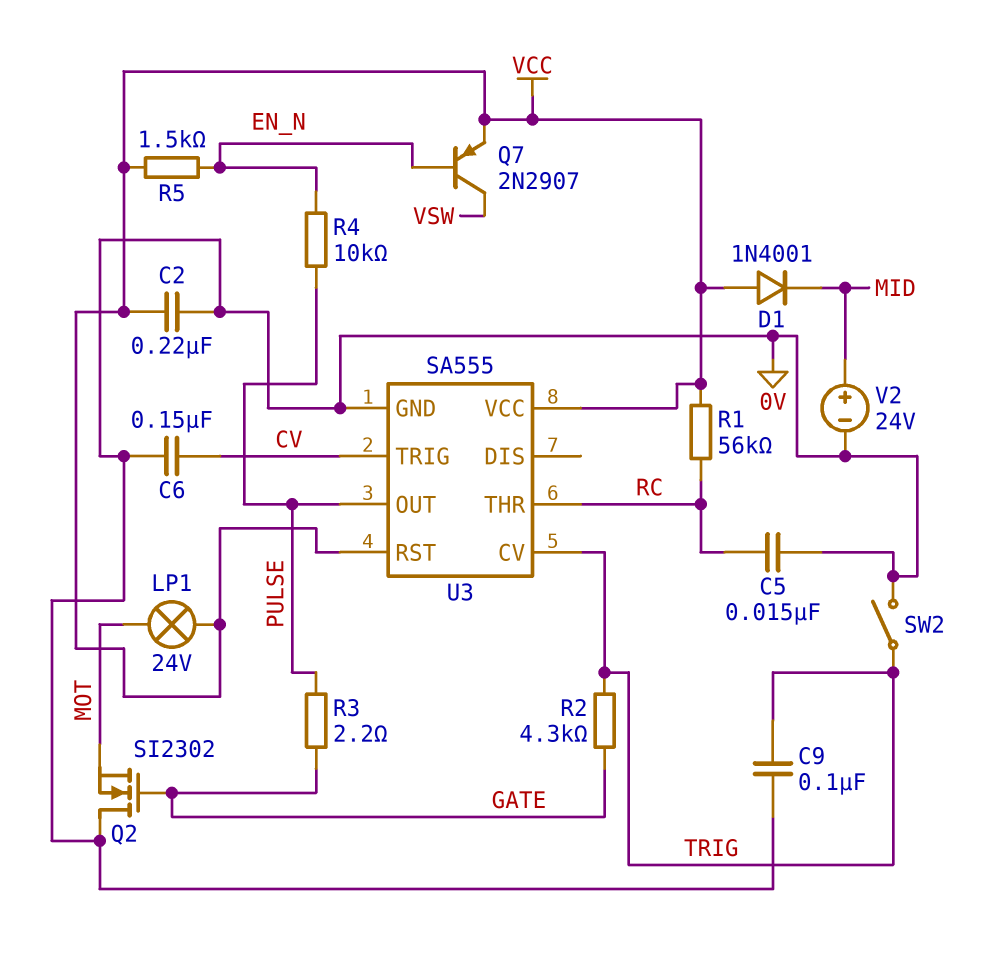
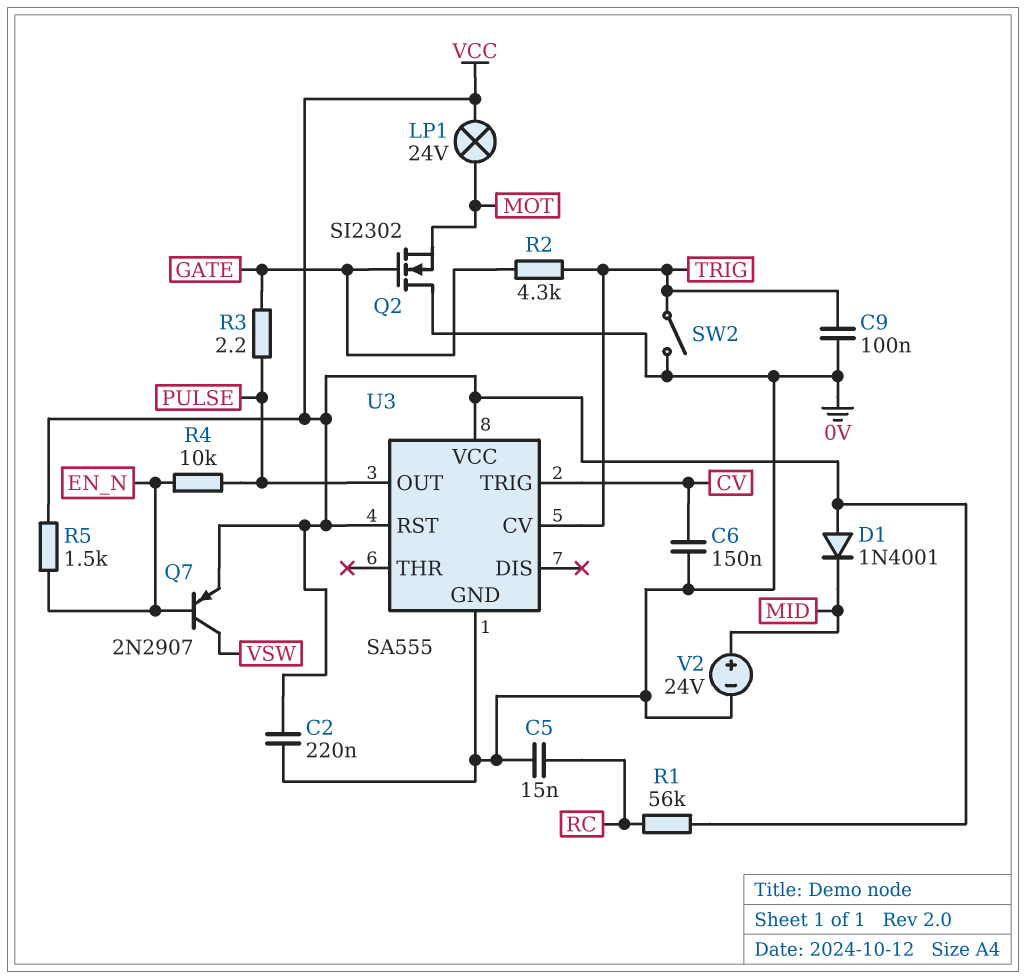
U3 pin THR: RC -> none

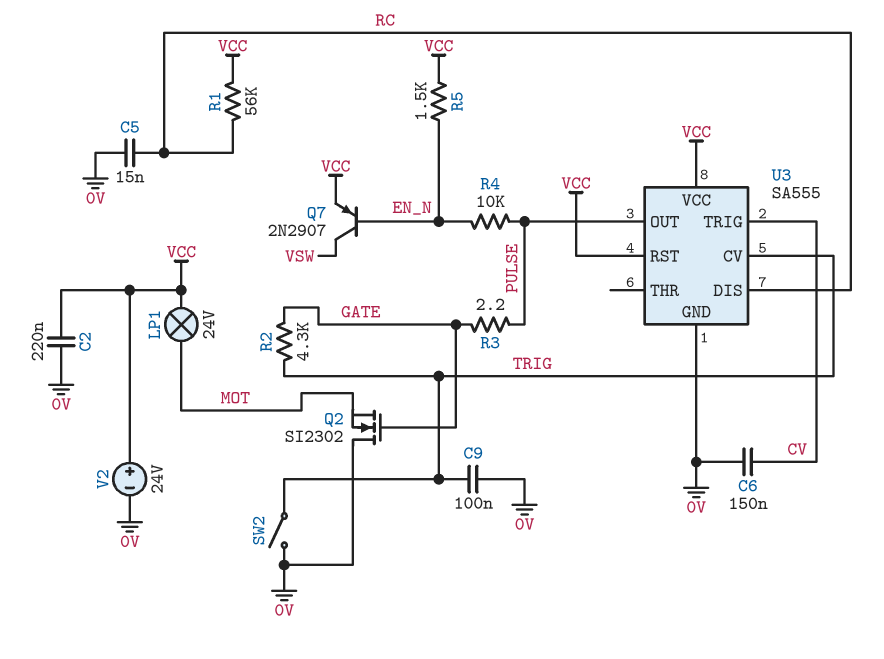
D1: diode 1N4001 (A VCC, K MID) -> none
U3 pin DIS: none -> RC
V2: 24V (plus MID, minus 0V) -> 24V (plus VCC, minus 0V)

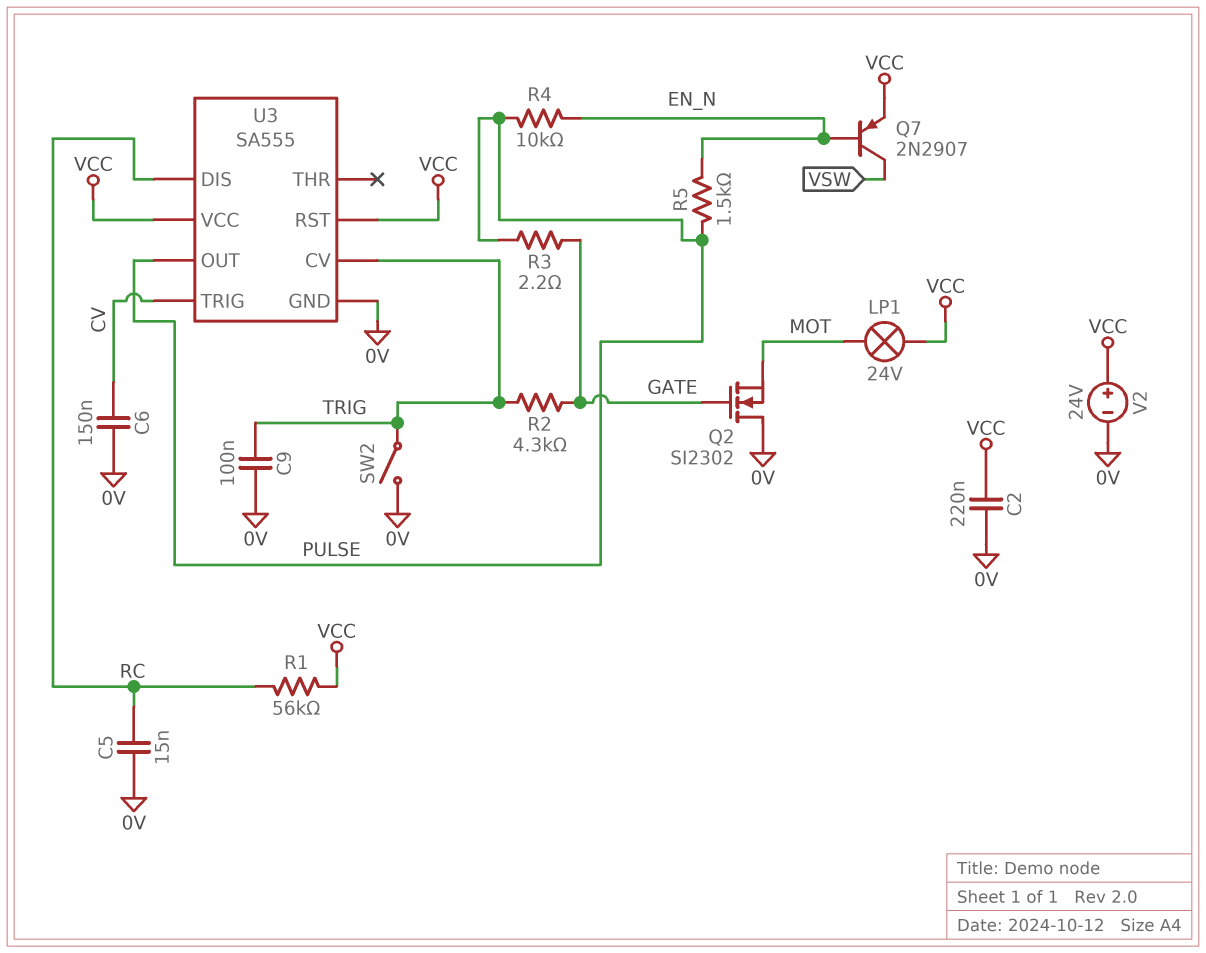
R5: 1.5k (EN_N, VCC) -> 1.5k (EN_N, PULSE)

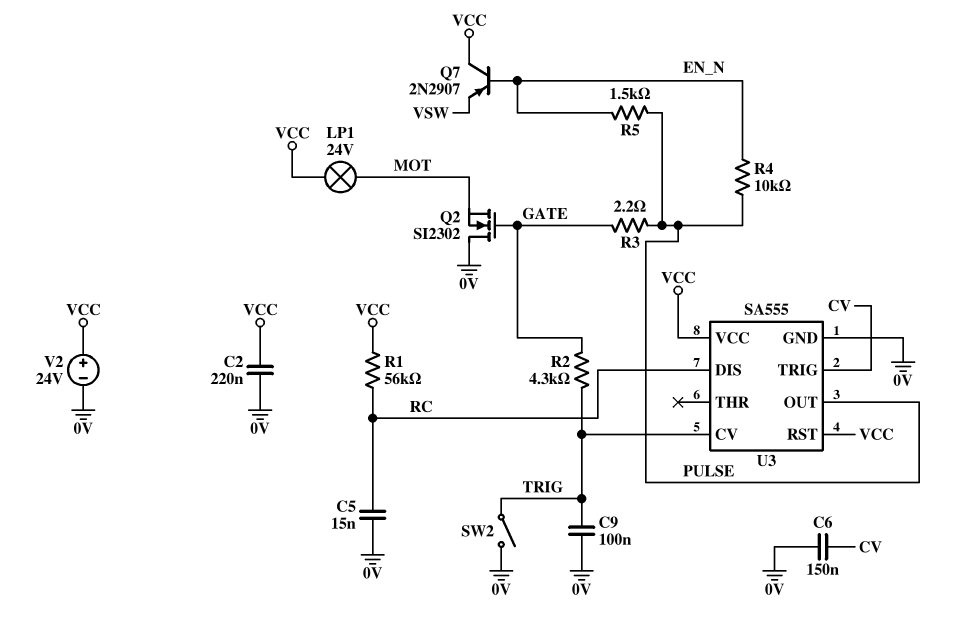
Q7: PNP 2N2907 (B EN_N, C VSW, E VCC) -> PNP 2N2907 (B EN_N, C VCC, E VSW)

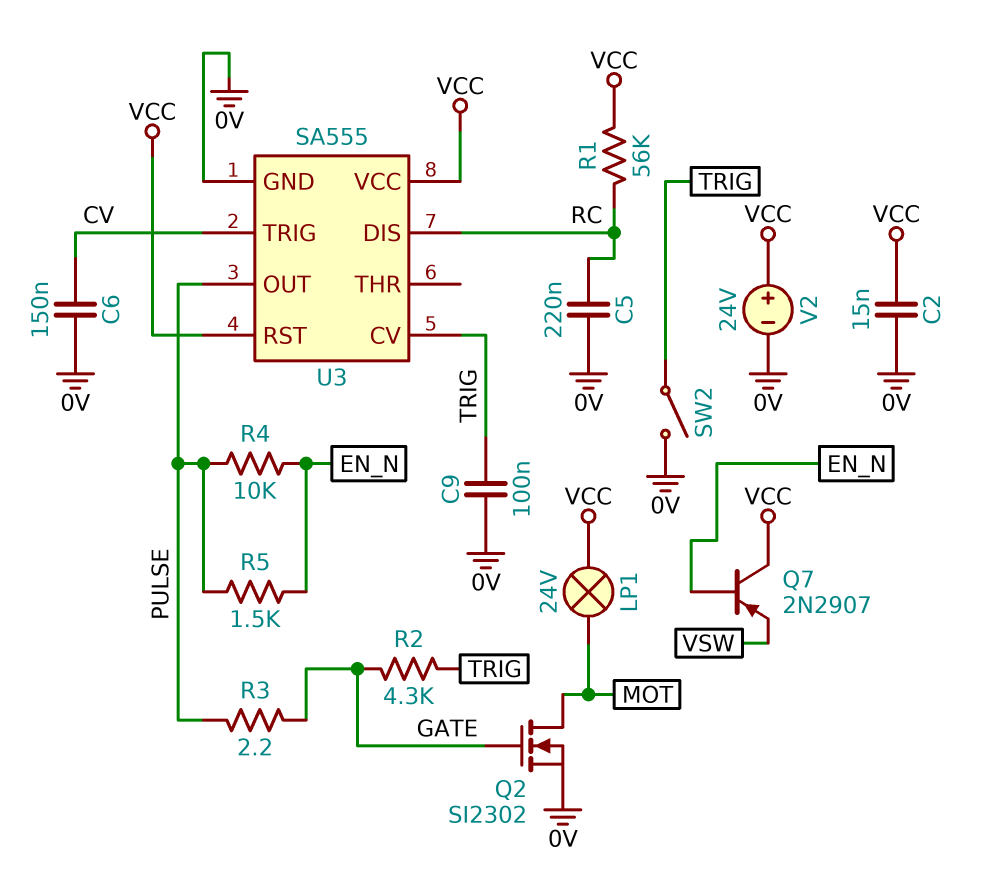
C2: 220nF (0V, VCC) -> 15nF (0V, VCC)
C5: 15nF (0V, RC) -> 220nF (0V, RC)
Q2: NMOS SI2302 (G GATE, D 0V, S MOT) -> NMOS SI2302 (G GATE, D MOT, S 0V)

